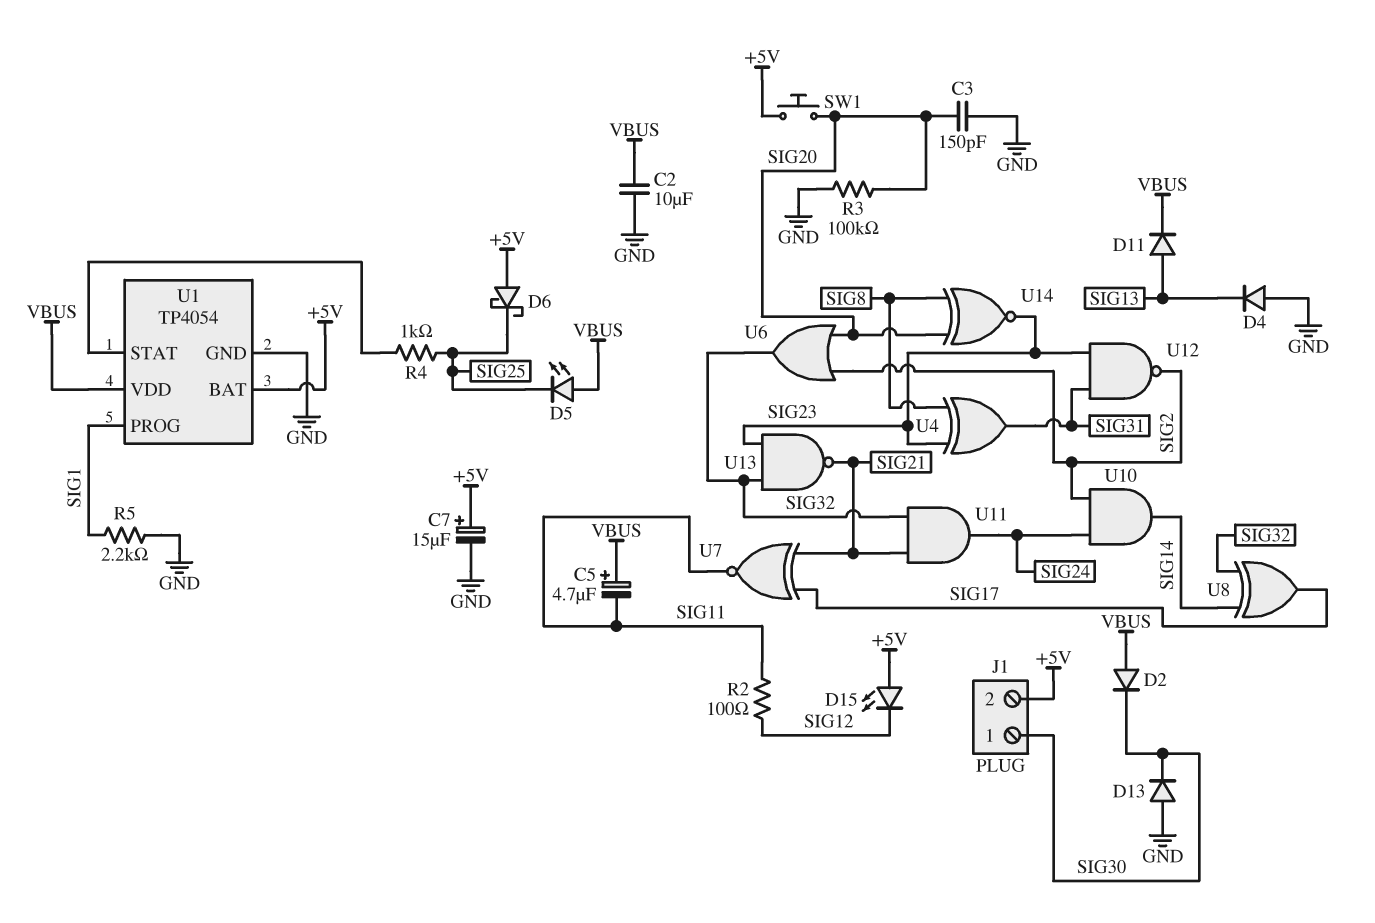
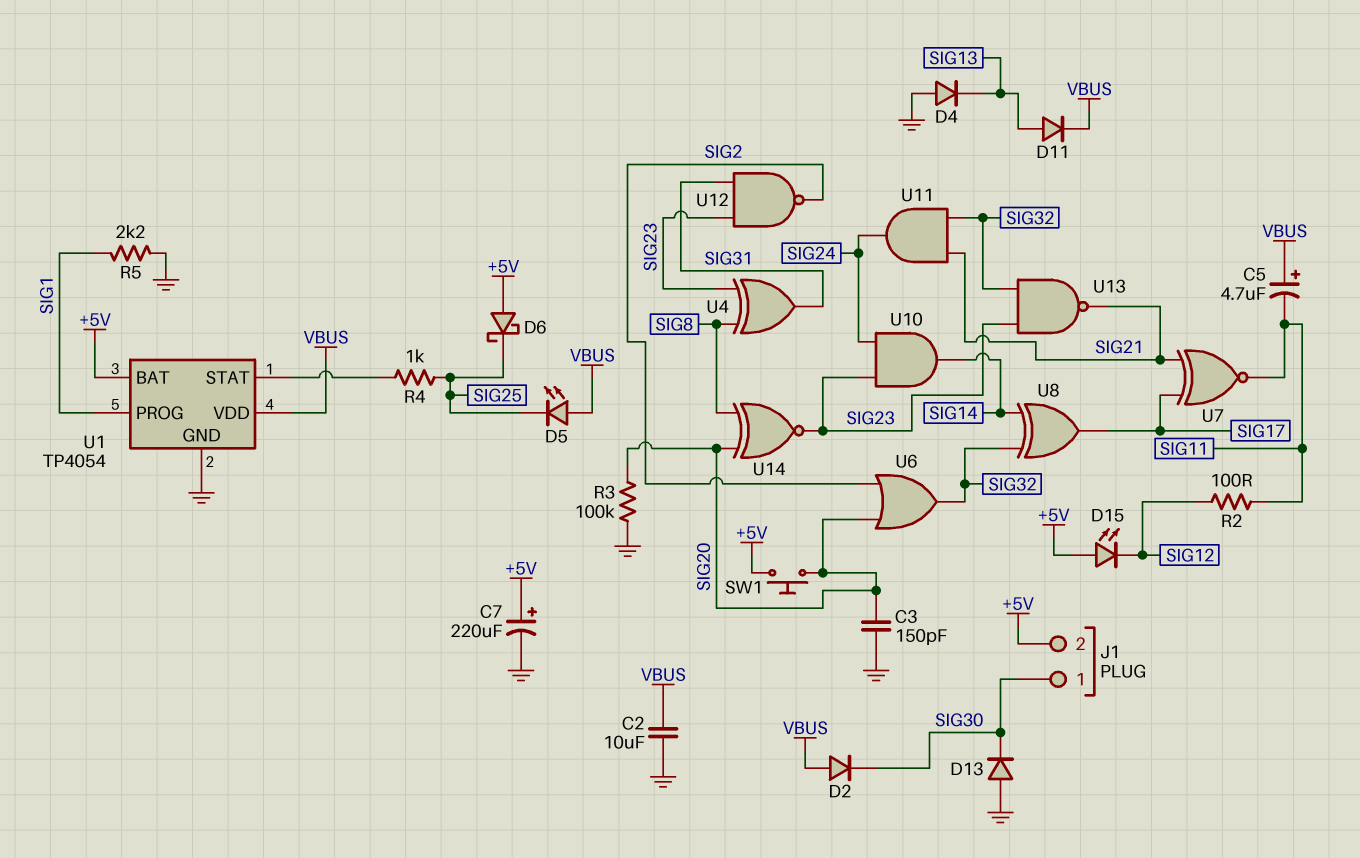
C7: 15uF (plus +5V, minus GND) -> 220uF (plus +5V, minus GND)
U10: AND (in SIG2, in SIG24, out SIG14) -> AND (in SIG23, in SIG24, out SIG14)

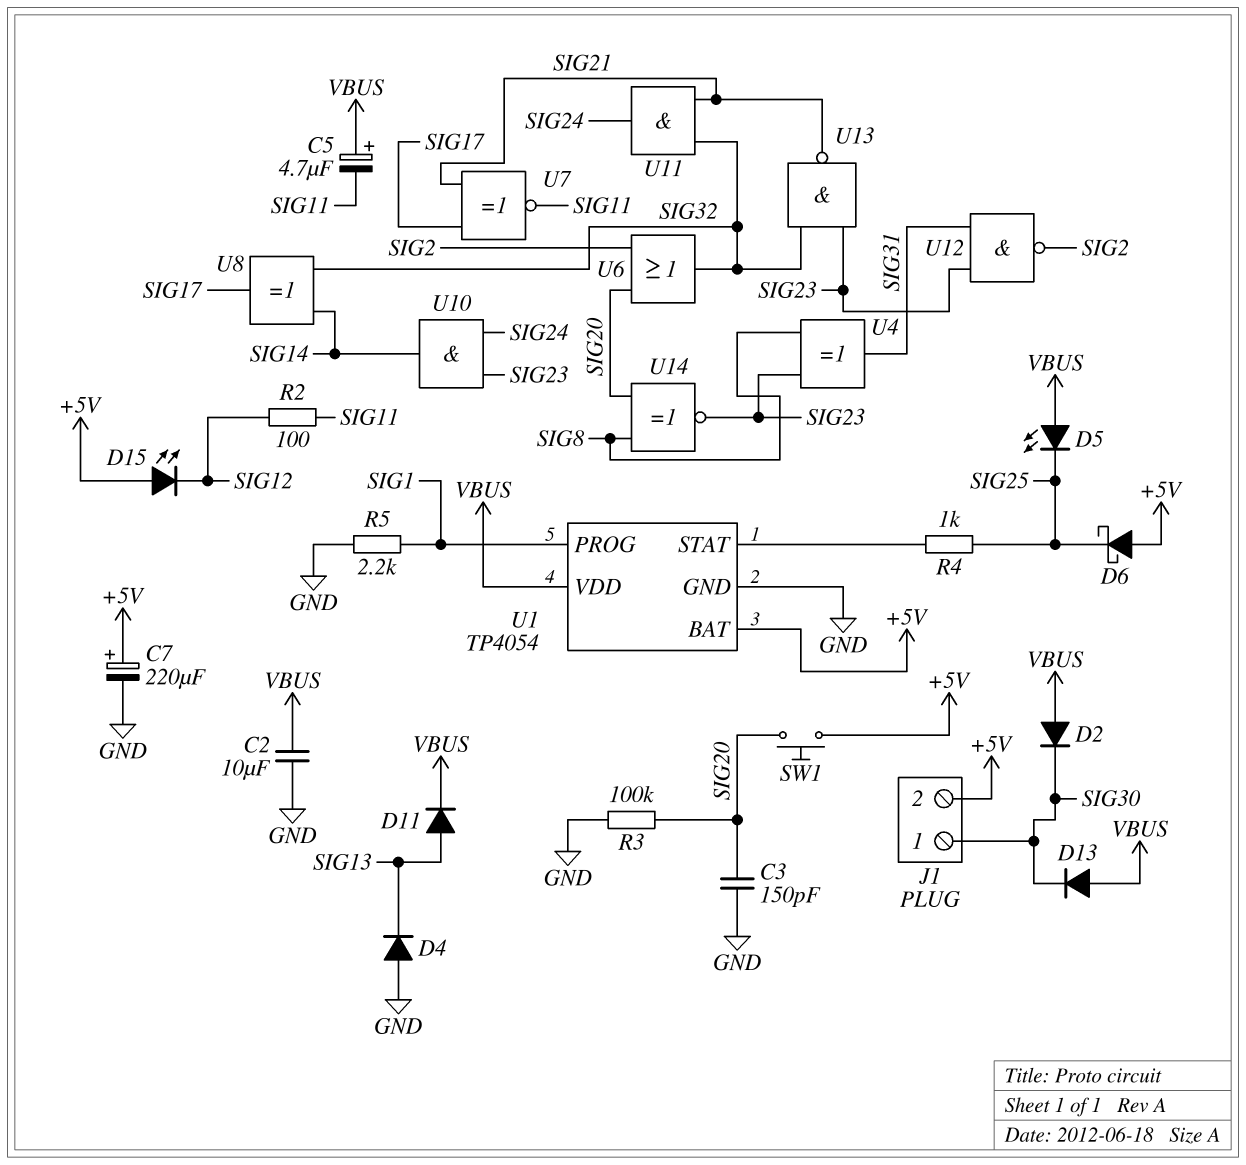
D13: diode (A GND, K SIG30) -> diode (A VBUS, K SIG30)

